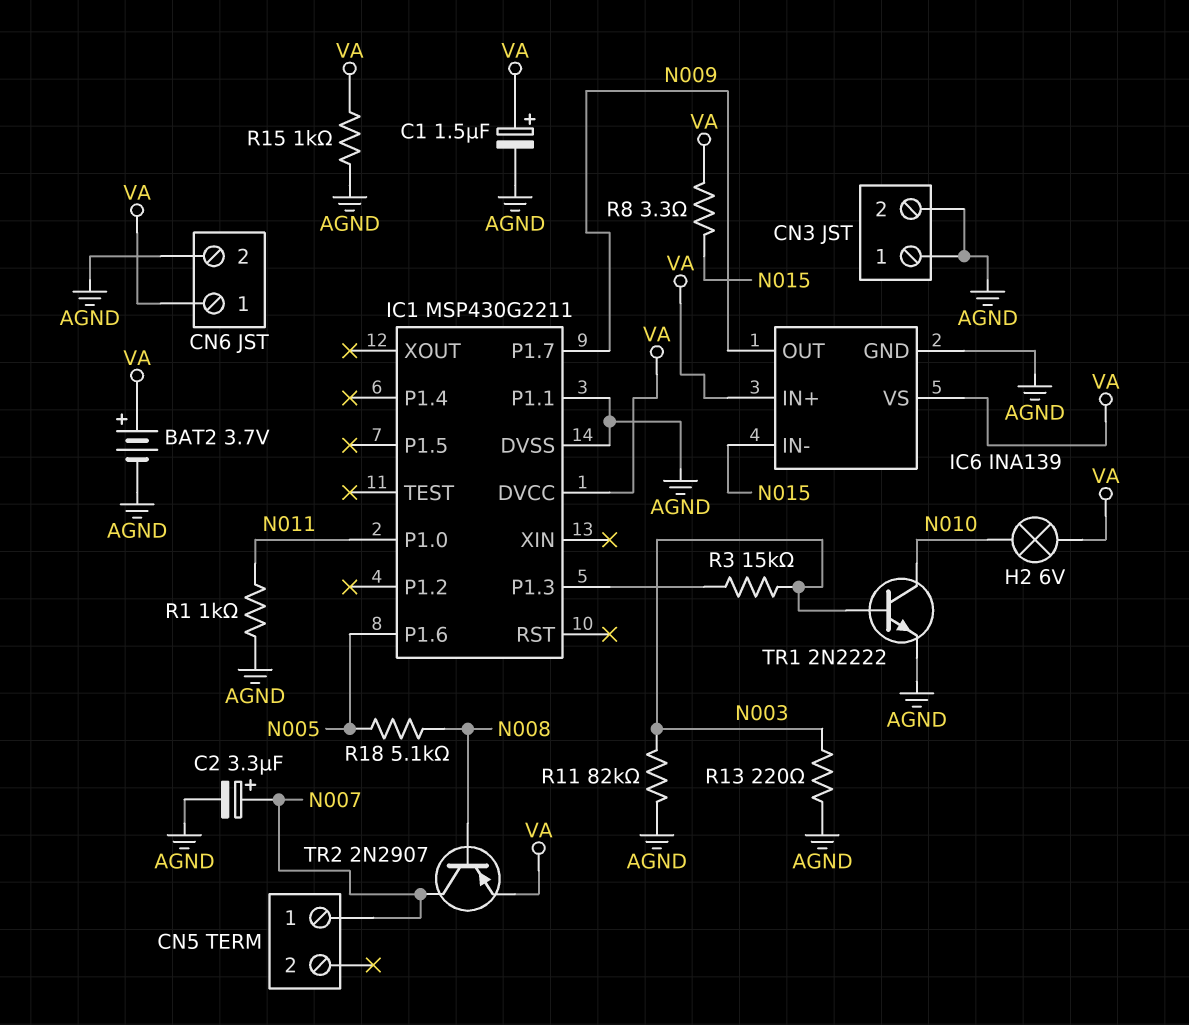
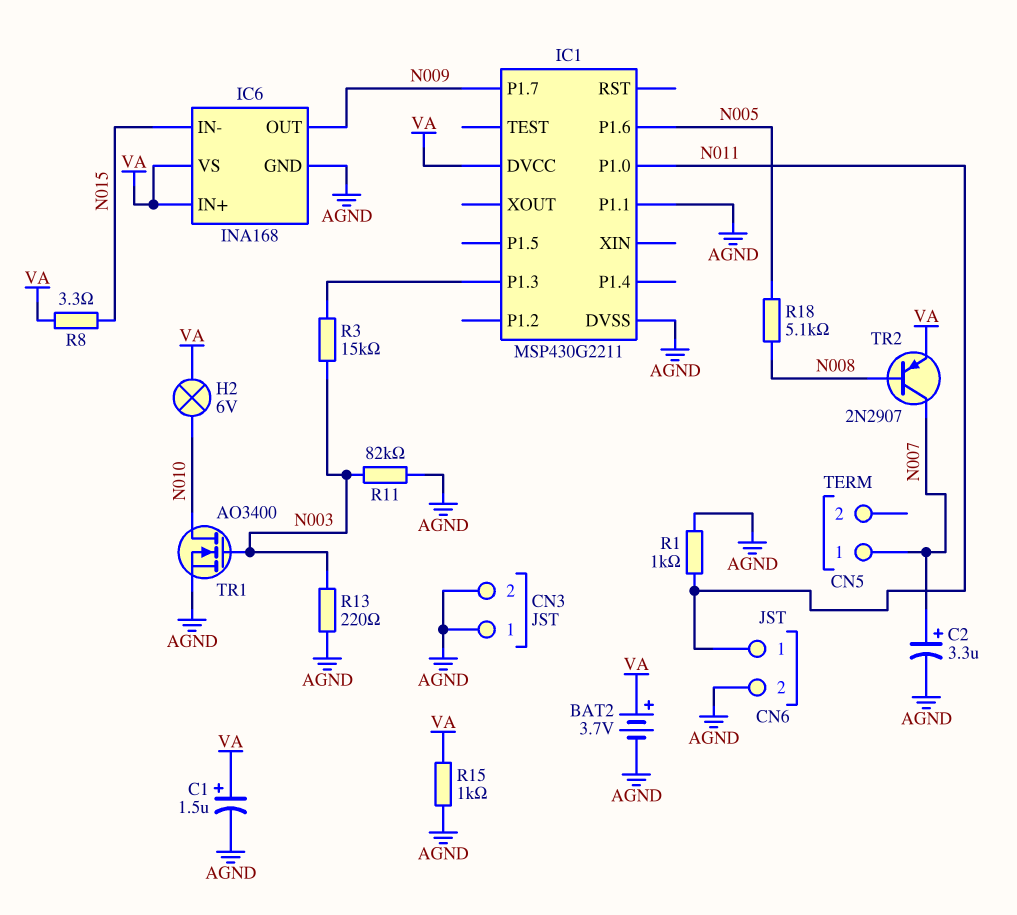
CN6 pin 1: VA -> N011
IC6: INA139 -> INA168
TR1: NPN 2N2222 (B N003, C N010, E AGND) -> NMOS AO3400 (G N003, D N010, S AGND)

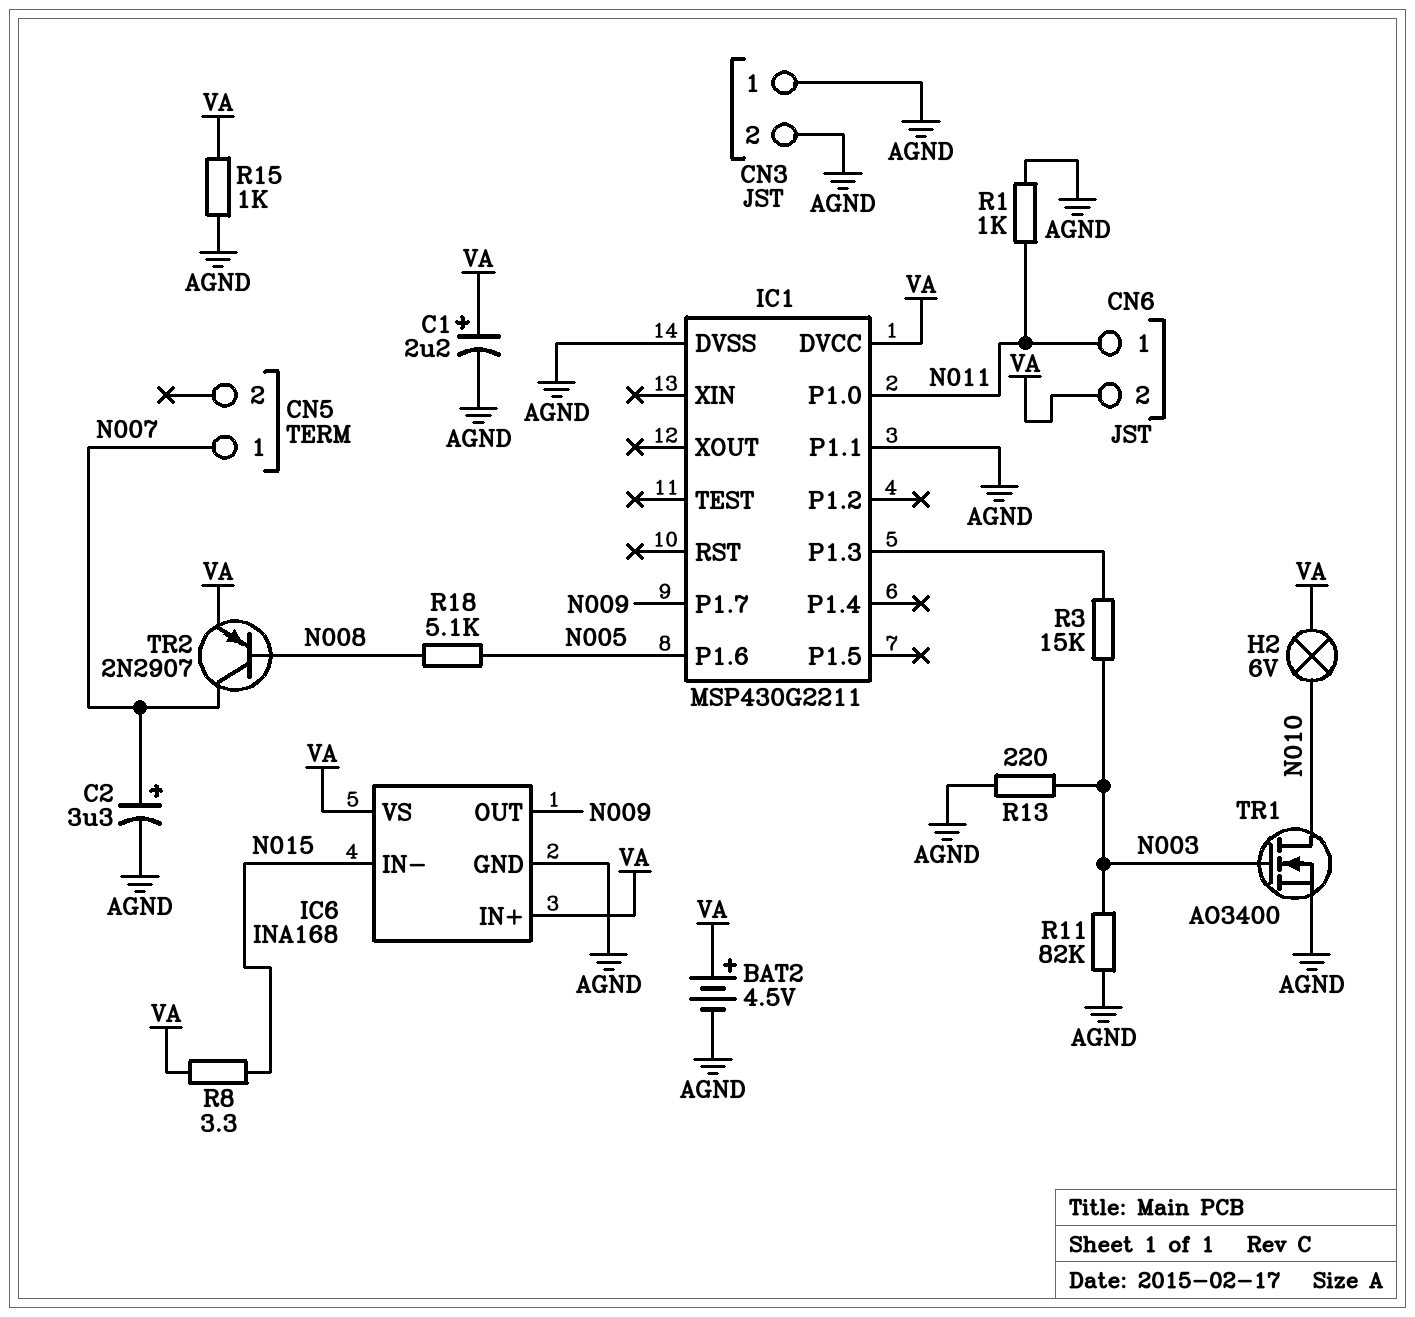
BAT2: 3.7V (plus VA, minus AGND) -> 4.5V (plus VA, minus AGND)
C1: 1.5uF (plus VA, minus AGND) -> 2.2uF (plus VA, minus AGND)
CN6 pin 2: AGND -> VA

